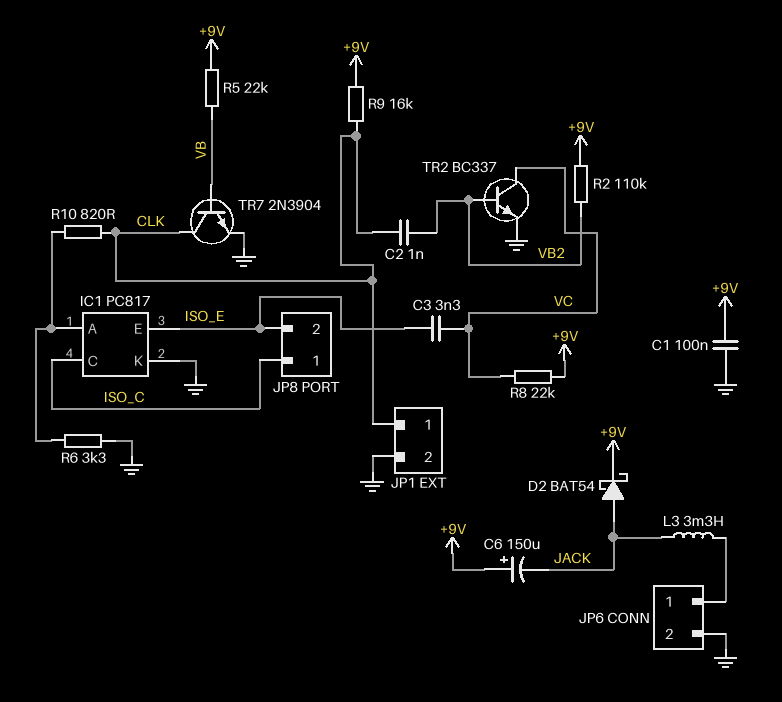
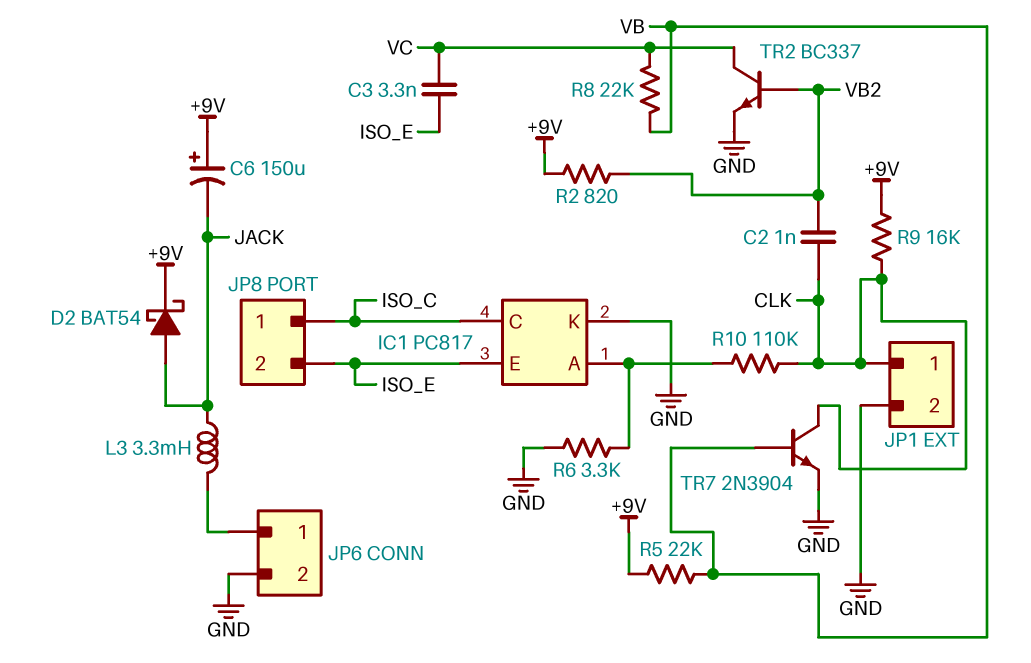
C1: 100nF (+9V, GND) -> none
R2: 110k (+9V, VB2) -> 820 (+9V, VB2)
R8: 22k (+9V, VC) -> 22k (VB, VC)
R10: 820 (CLK, IC1/A) -> 110k (CLK, IC1/A)

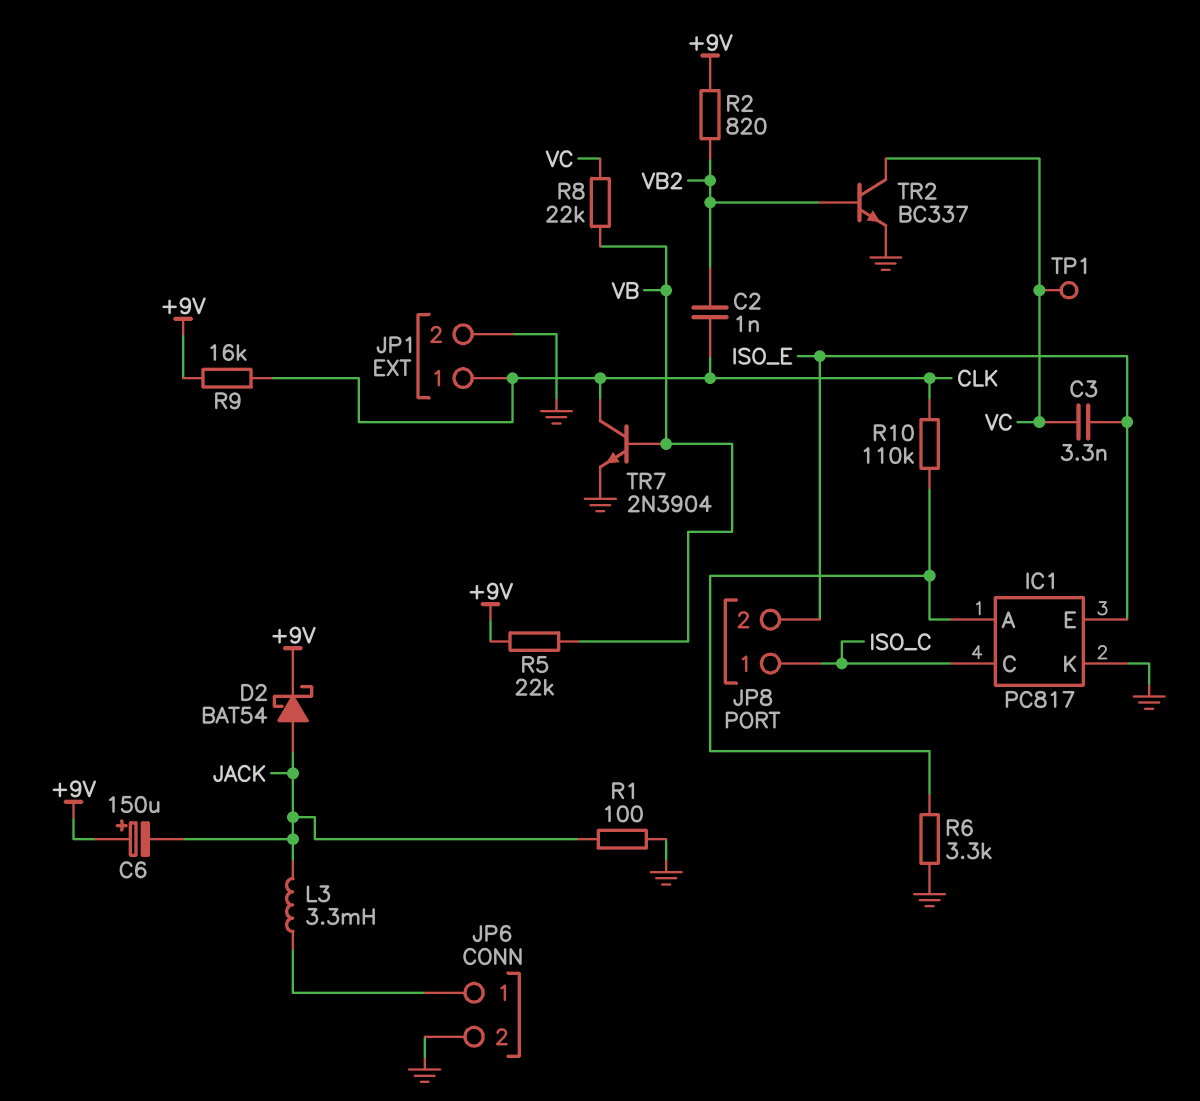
R1: none -> 100 (GND, JACK)
TP1: none -> test point (VC)

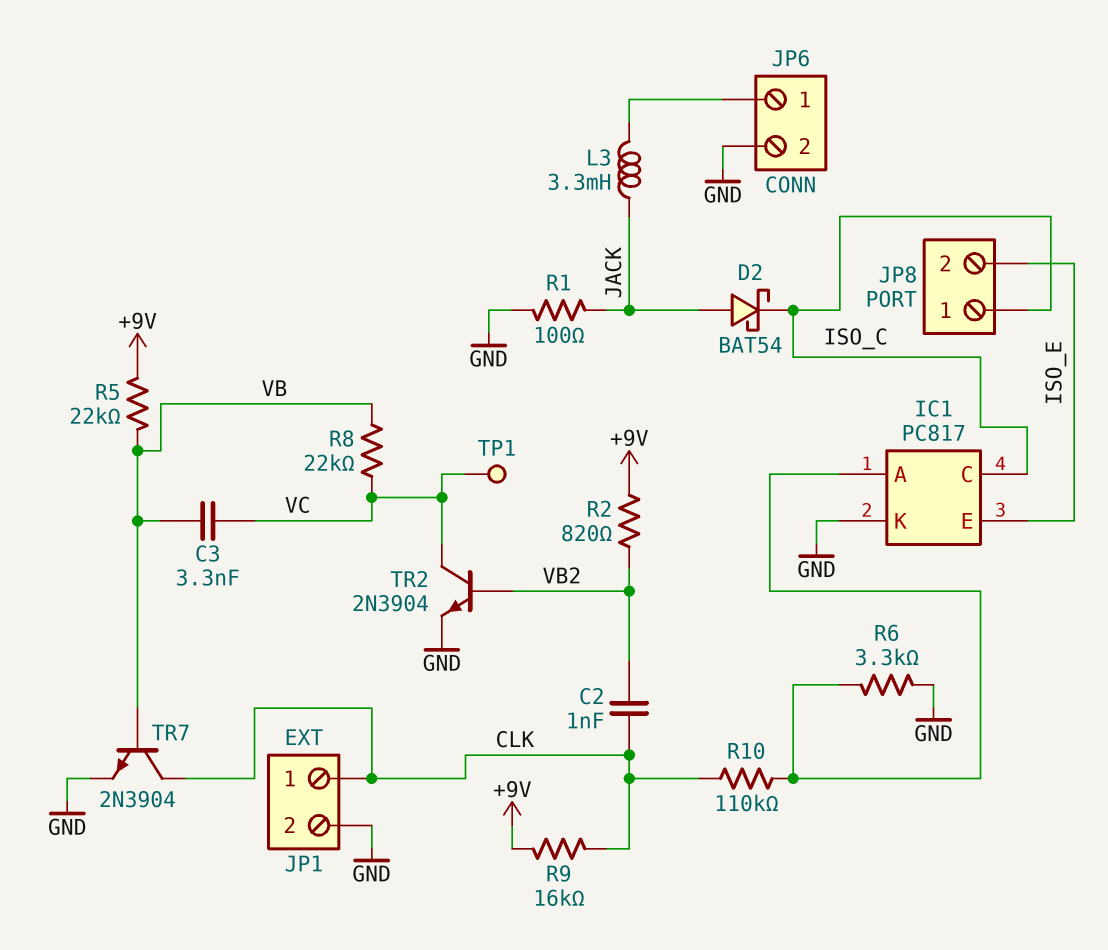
C3: 3.3nF (ISO_E, VC) -> 3.3nF (VB, VC)
C6: 150uF (plus +9V, minus JACK) -> none
D2: schottky BAT54 (A JACK, K +9V) -> schottky BAT54 (A JACK, K ISO_C)
TR2: NPN BC337 (B VB2, C VC, E GND) -> NPN 2N3904 (B VB2, C VC, E GND)

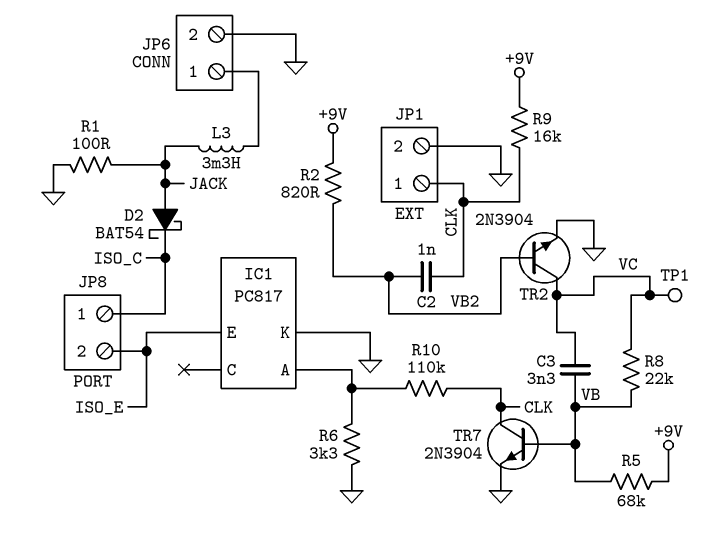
IC1 pin C: ISO_C -> none
R5: 22k (+9V, VB) -> 68k (+9V, VB)

